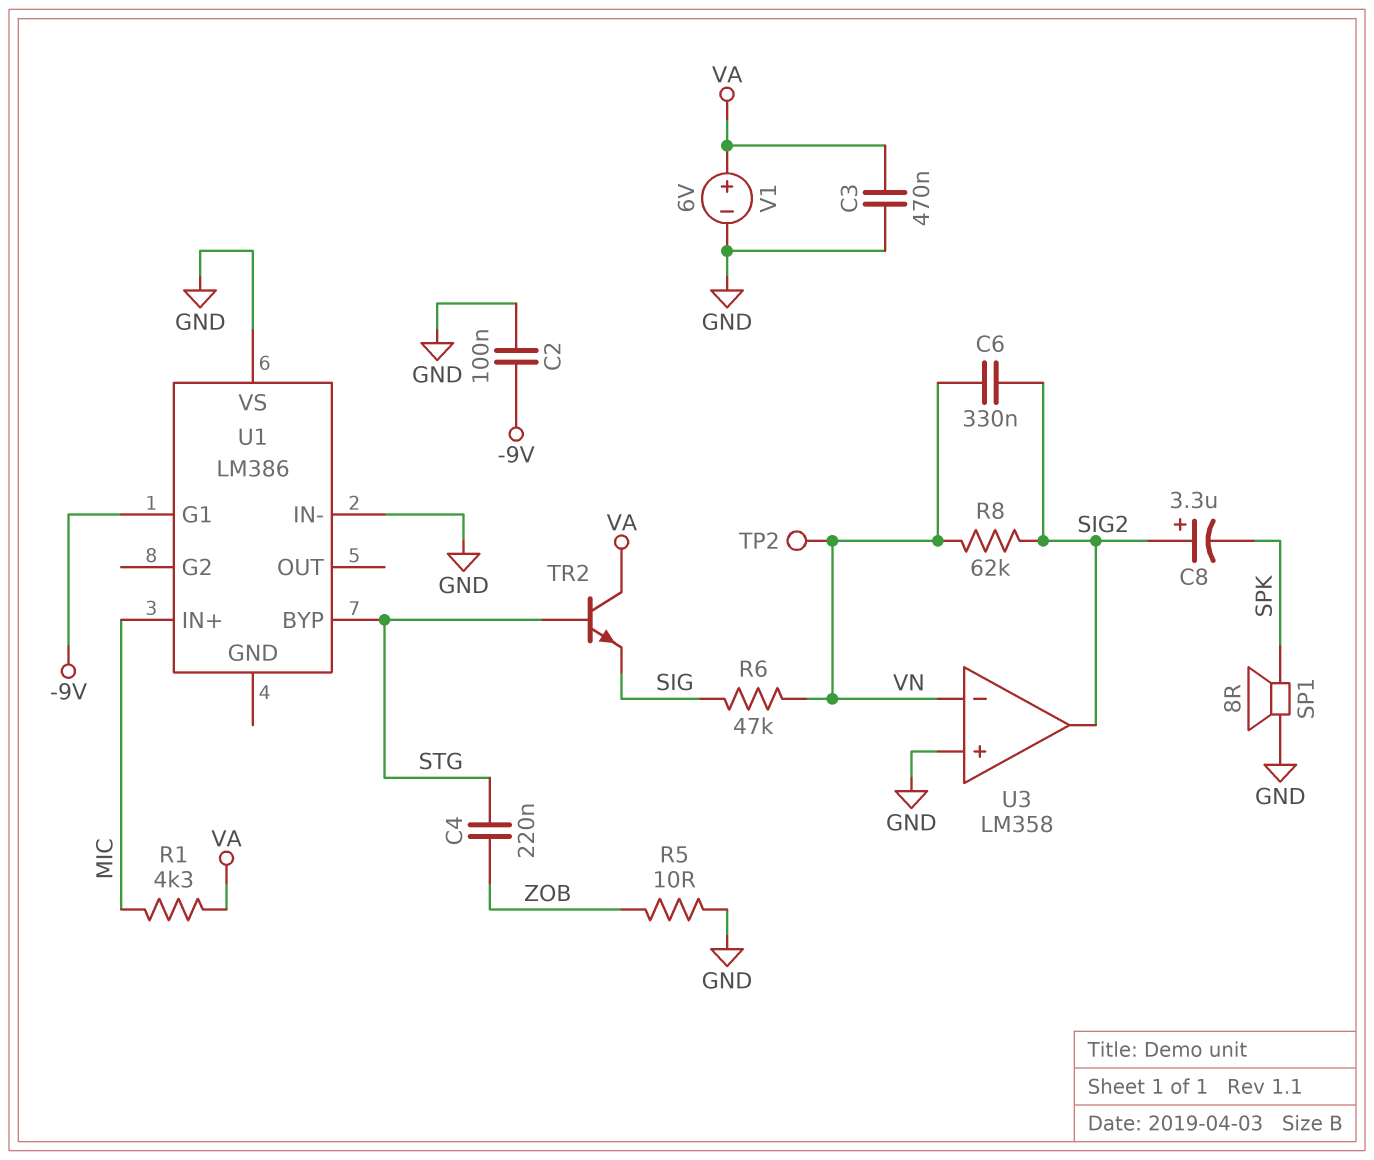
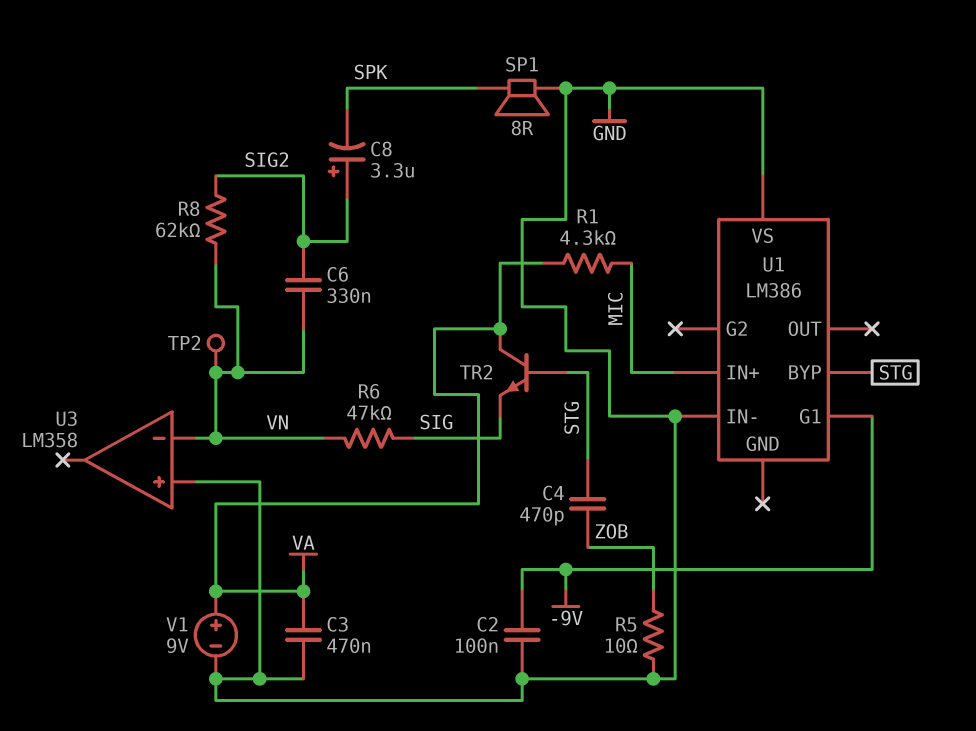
C4: 220nF (STG, ZOB) -> 470pF (STG, ZOB)
U3 pin out: SIG2 -> none
V1: 6V (plus VA, minus GND) -> 9V (plus VA, minus GND)

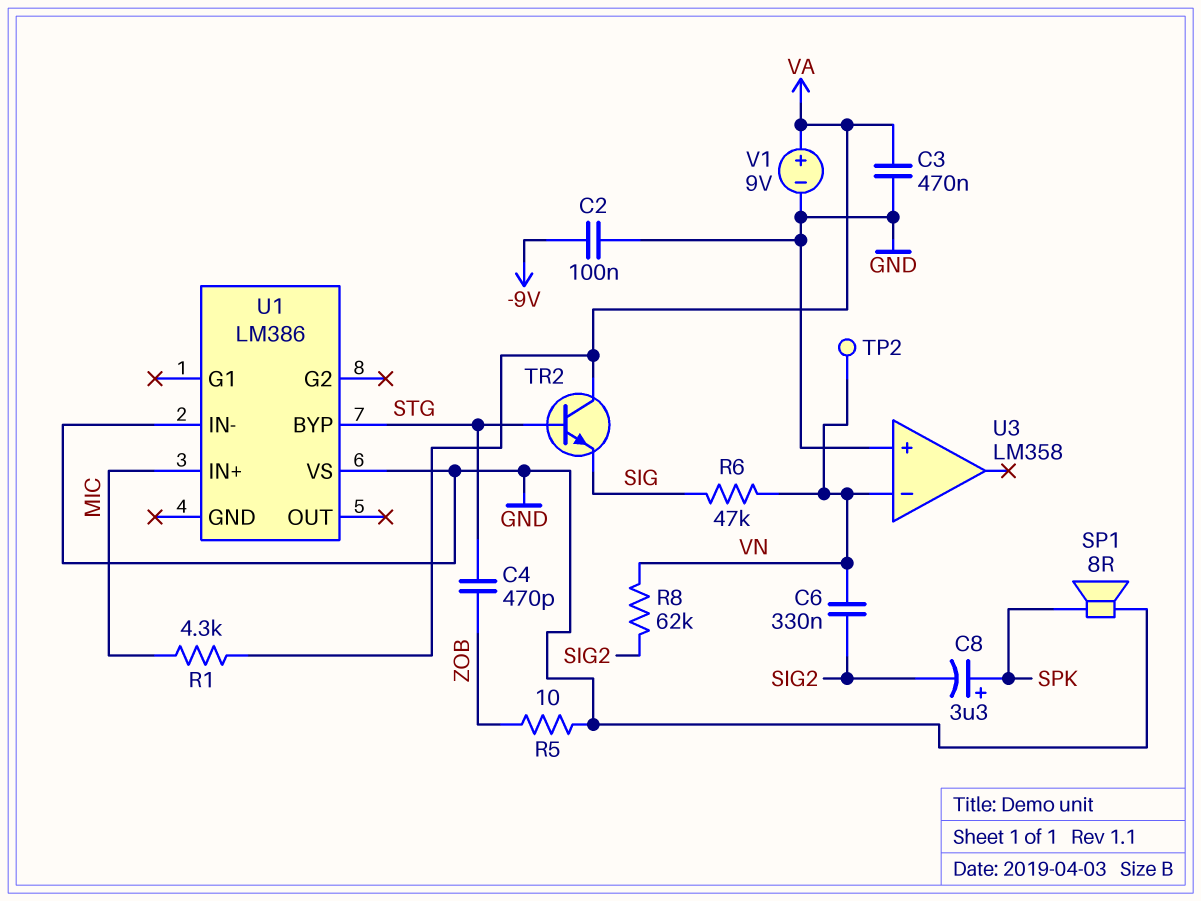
C8: 3.3uF (plus SIG2, minus SPK) -> 3.3uF (plus SPK, minus SIG2)
U1 pin G1: -9V -> none

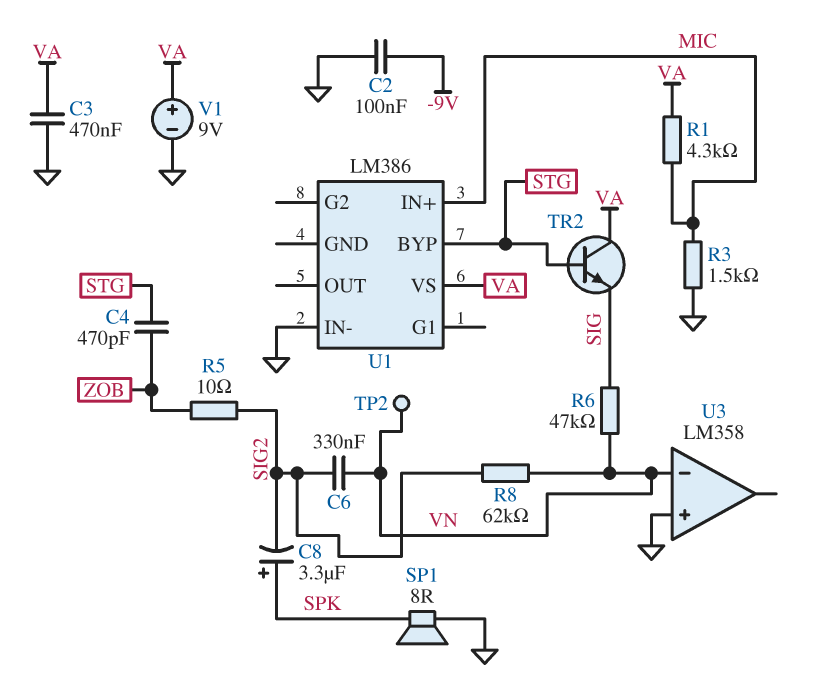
R3: none -> 1.5k (GND, MIC)
R5: 10 (GND, ZOB) -> 10 (SIG2, ZOB)
U1 pin VS: GND -> VA

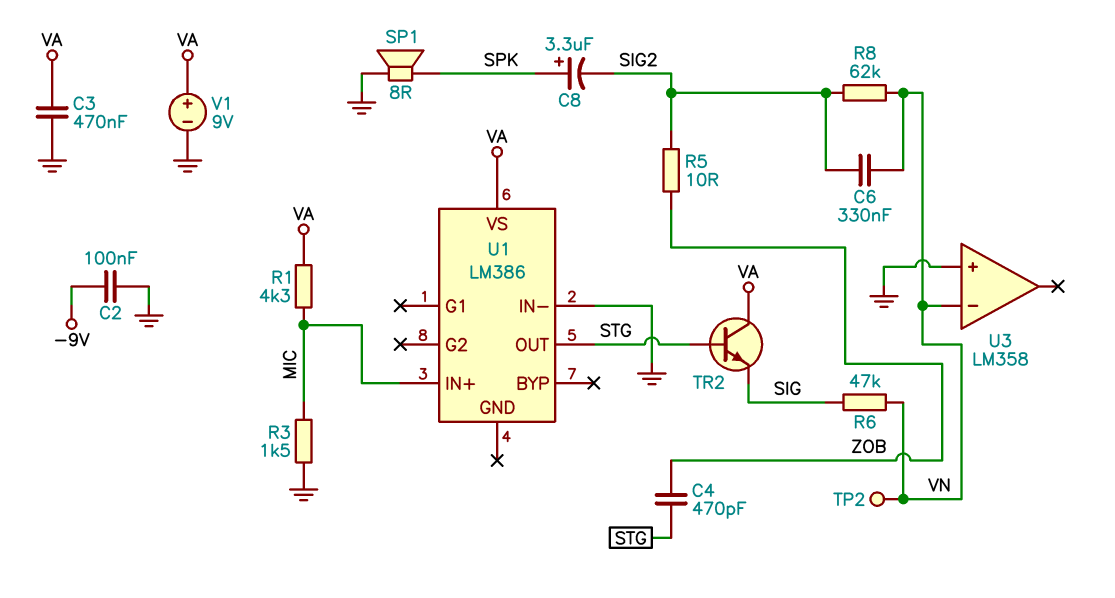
U1 pin BYP: STG -> none
U1 pin OUT: none -> STG

